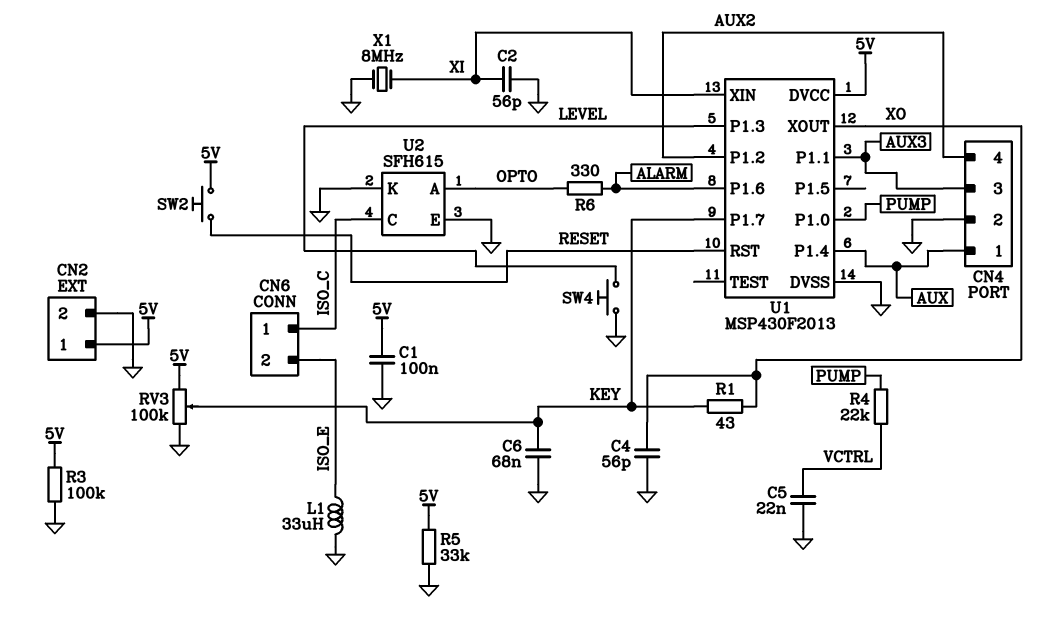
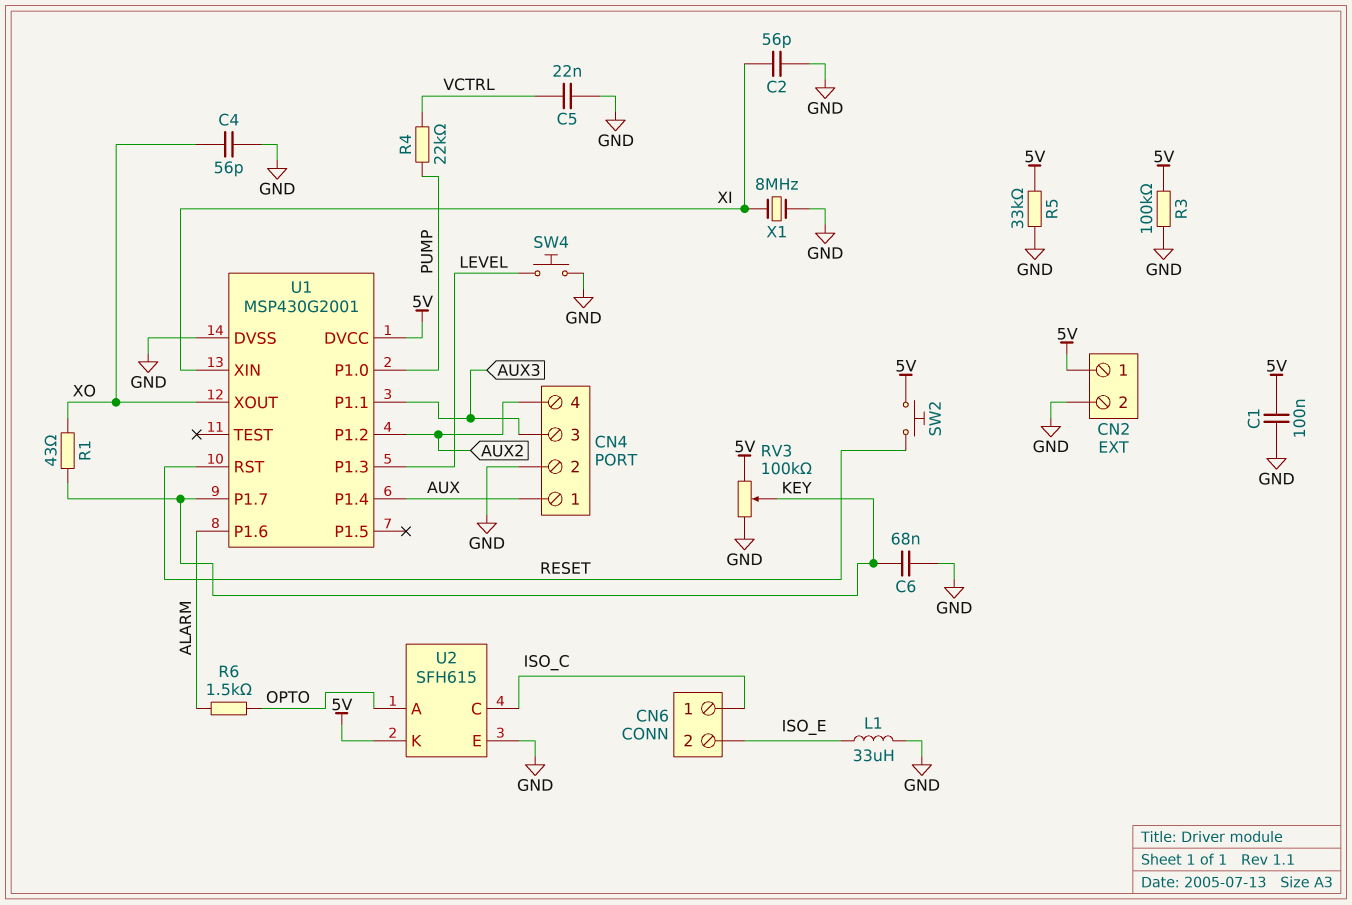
R6: 330 (ALARM, OPTO) -> 1.5k (ALARM, OPTO)
U1: MSP430F2013 -> MSP430G2001
U2 pin K: GND -> 5V

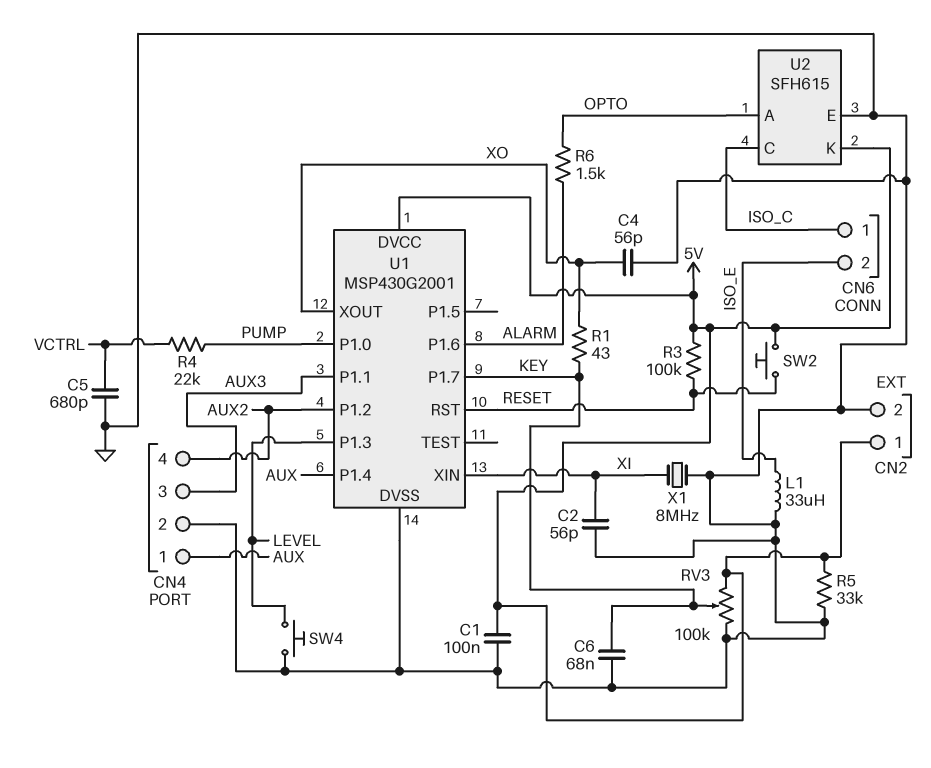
C5: 22nF (GND, VCTRL) -> 680pF (GND, VCTRL)
R3: 100k (5V, GND) -> 100k (5V, RESET)

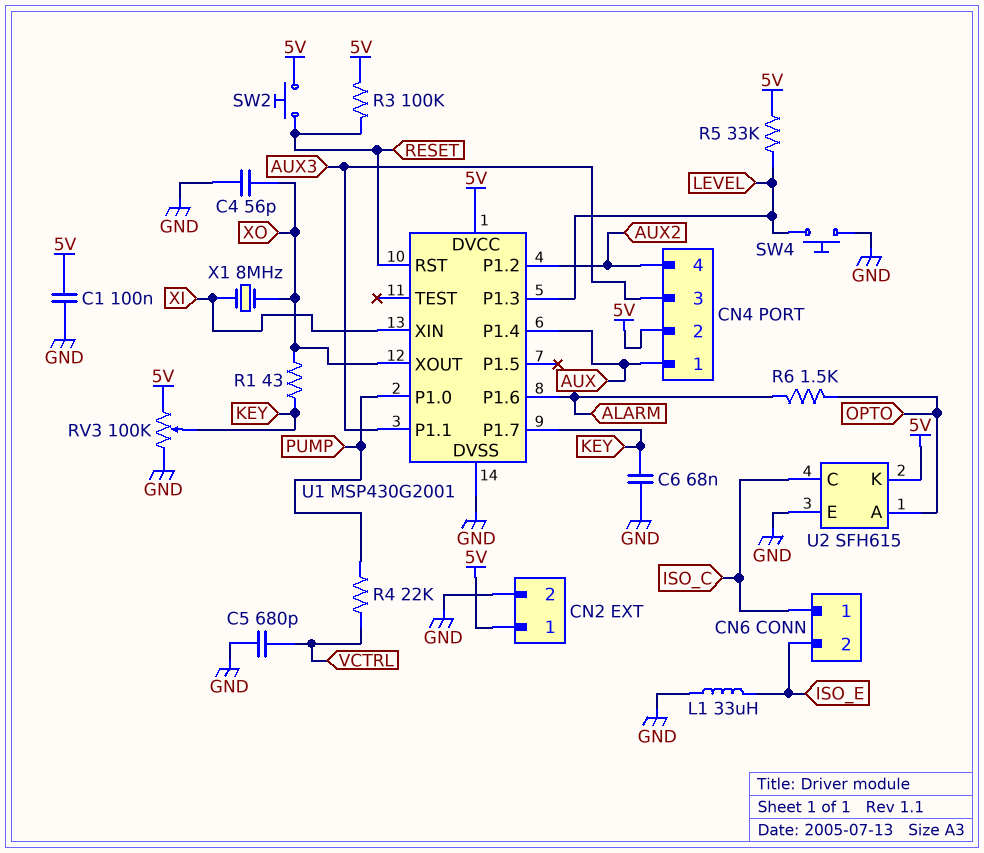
C2: 56pF (GND, XI) -> none
CN4 pin 2: GND -> 5V
R5: 33k (5V, GND) -> 33k (5V, LEVEL)
X1: 8MHz (GND, XI) -> 8MHz (XI, XO)

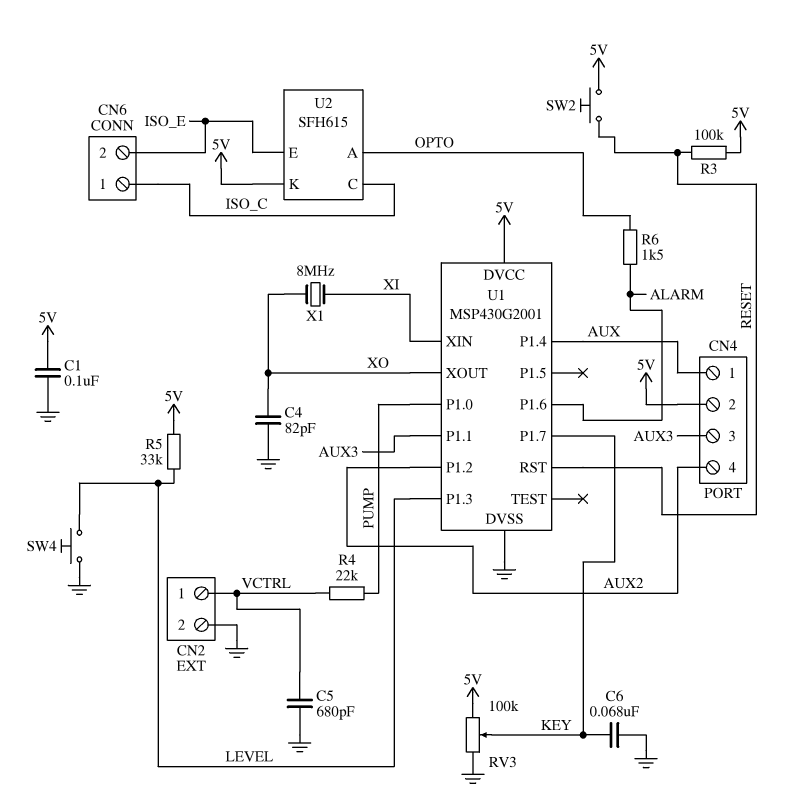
C4: 56pF (GND, XO) -> 82pF (GND, XO)
CN2 pin 1: 5V -> VCTRL
L1: 33uH (GND, ISO_E) -> none
R1: 43 (KEY, XO) -> none
U2 pin E: GND -> ISO_E

